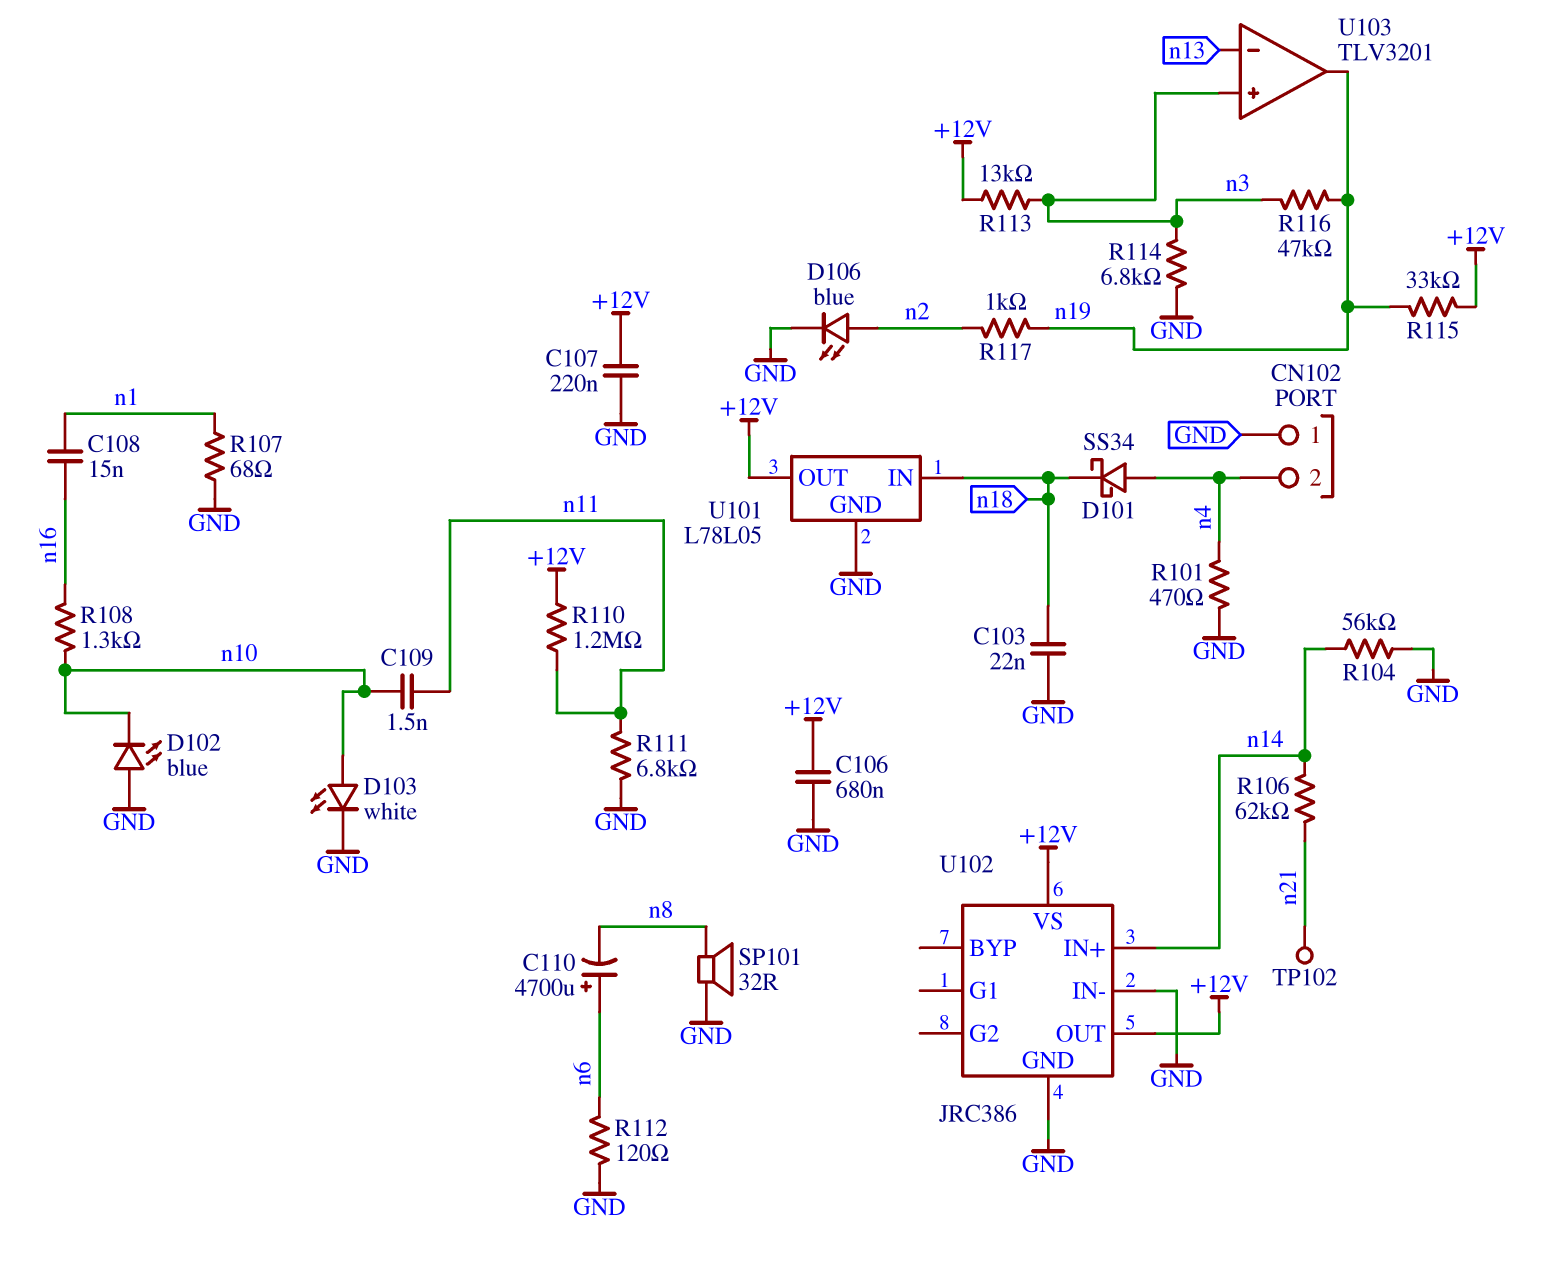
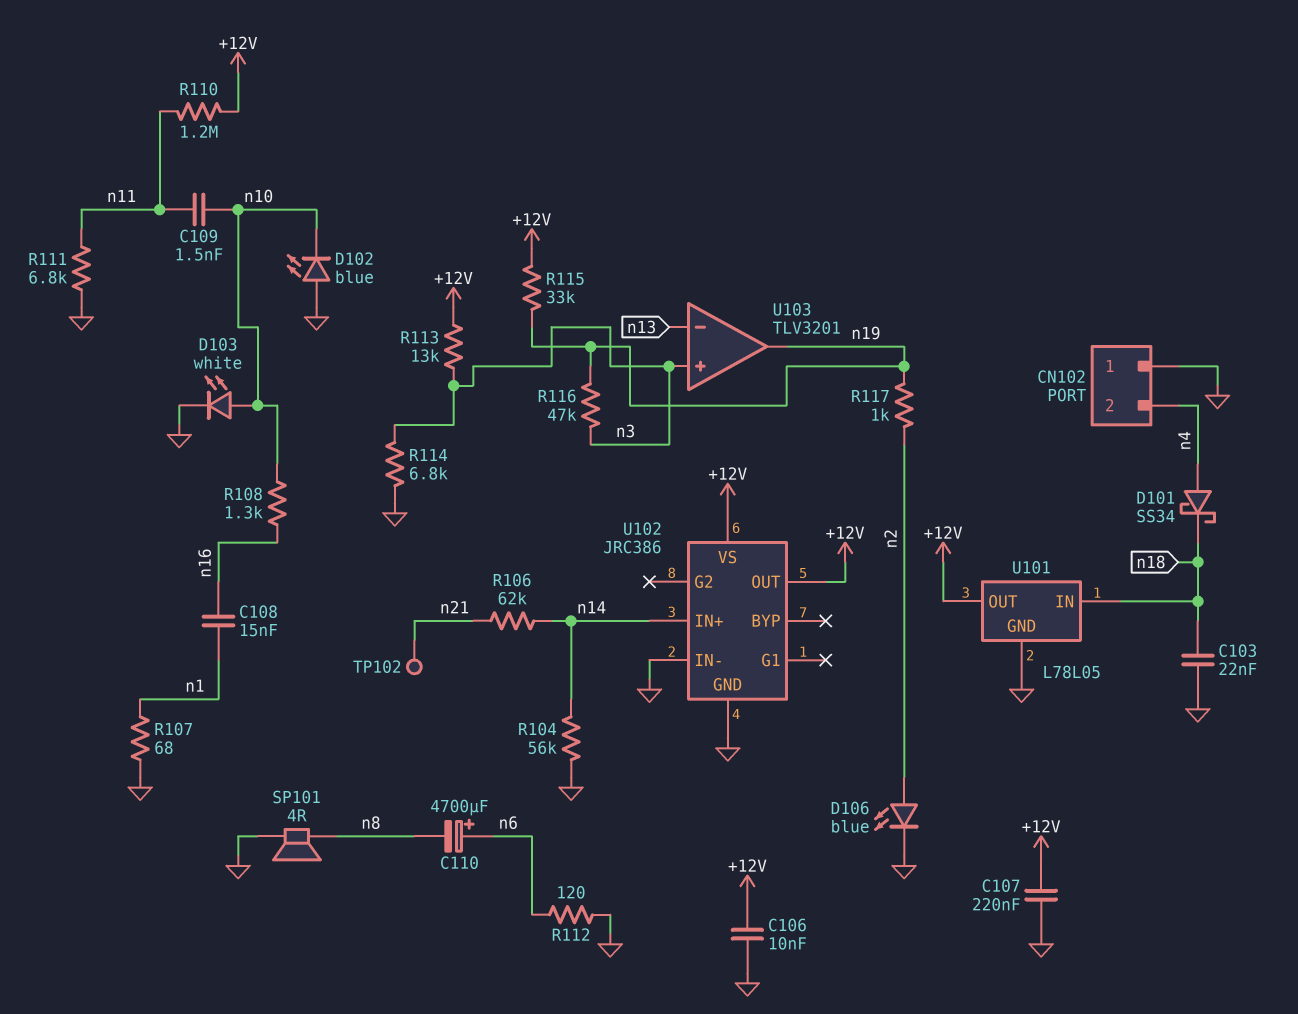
C106: 680nF (+12V, GND) -> 10nF (+12V, GND)
R101: 470 (GND, n4) -> none
SP101: speaker 32R (GND, n8) -> speaker 4R (GND, n8)

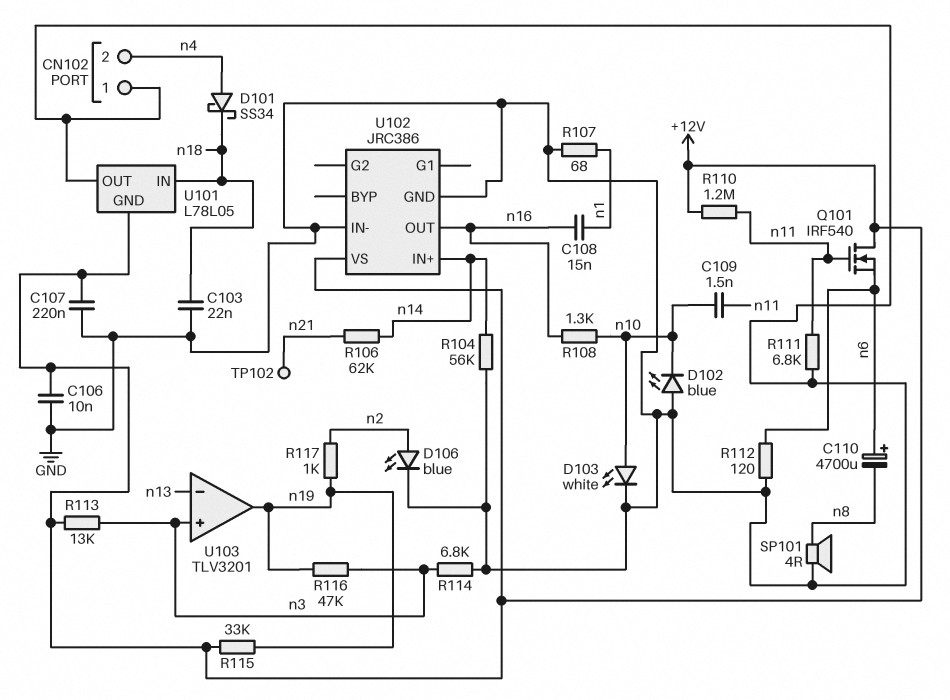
Q101: none -> NMOS IRF540 (G n11, D +12V, S n6)
U101 pin GND: GND -> +12V
U101 pin OUT: +12V -> GND
U102 pin OUT: +12V -> n16

